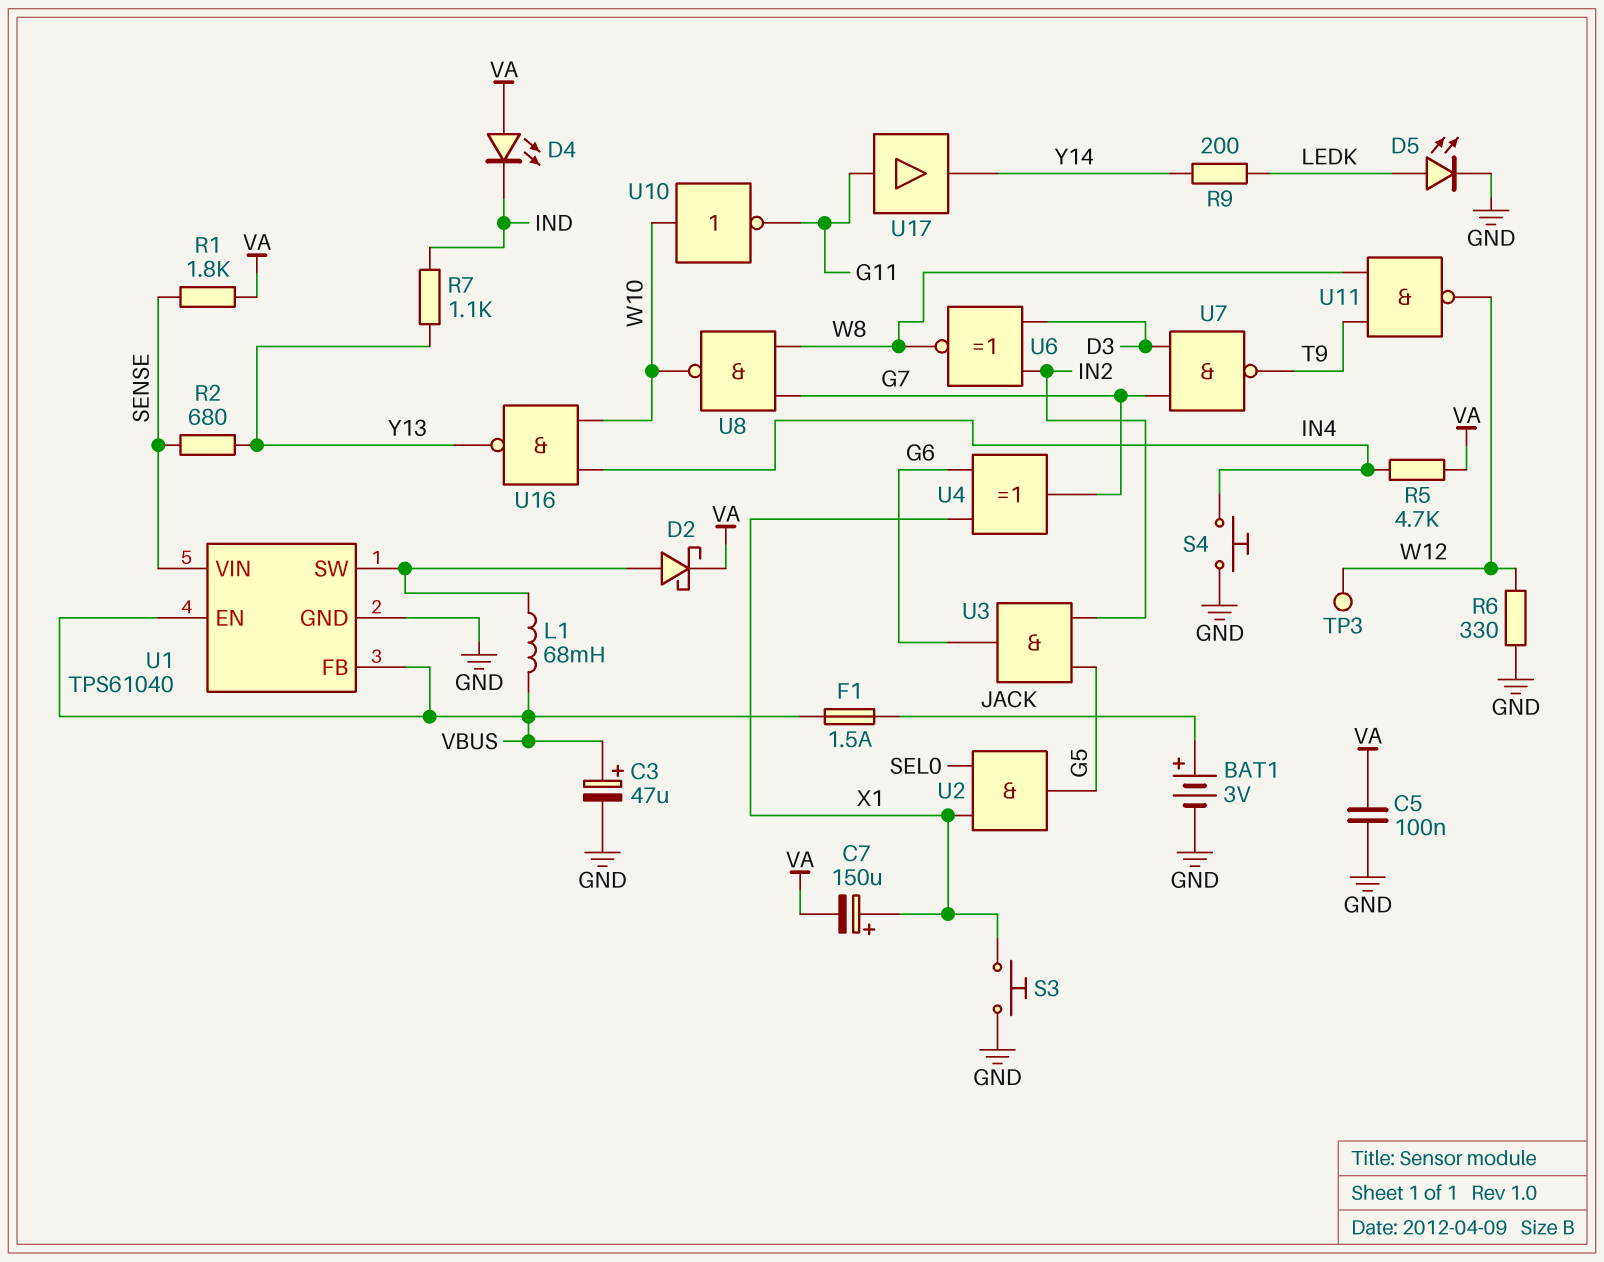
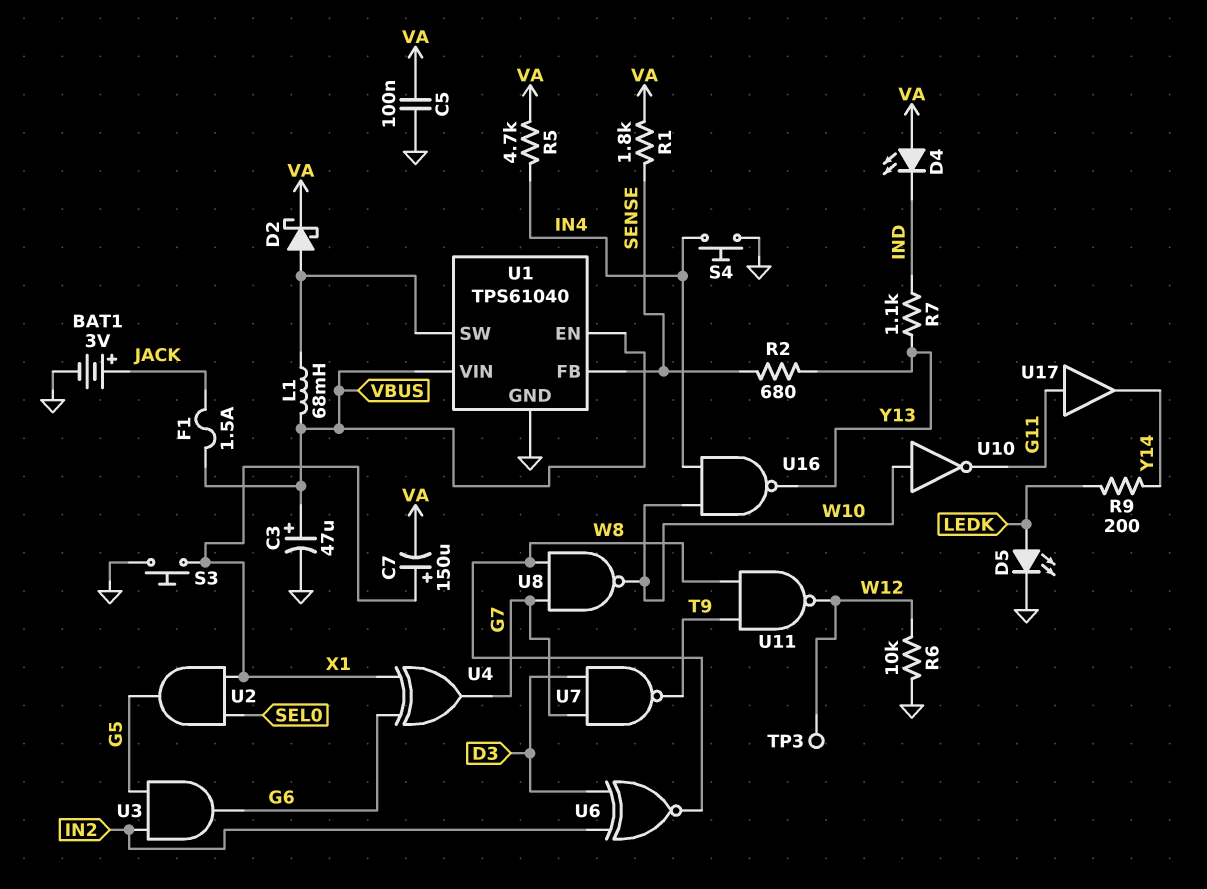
R6: 330 (GND, W12) -> 10k (GND, W12)
U1 pin FB: VBUS -> SENSE
U1 pin VIN: SENSE -> VBUS

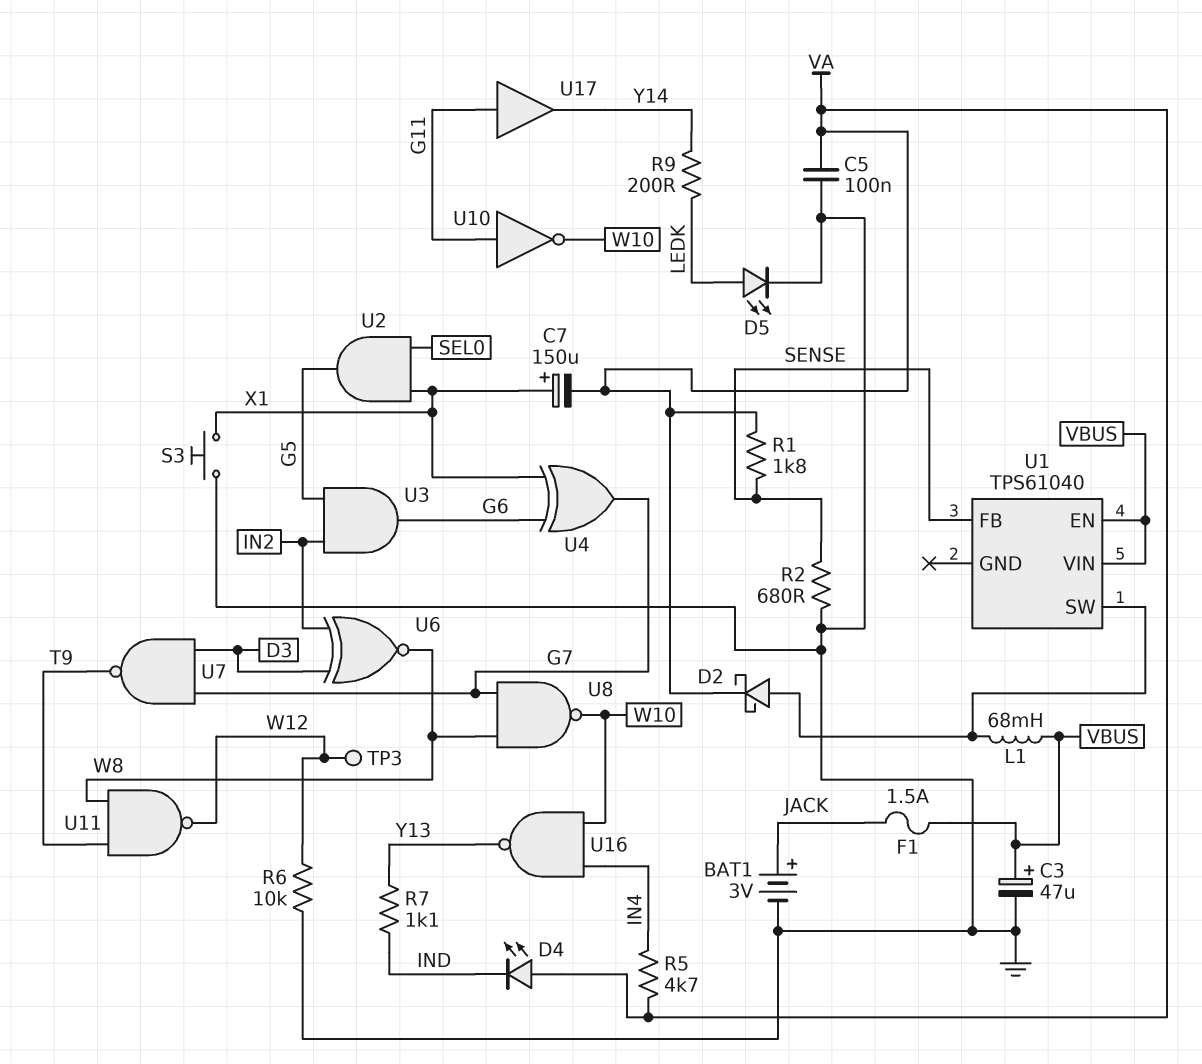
R2: 680 (SENSE, Y13) -> 680 (GND, SENSE)
S4: button (GND, IN4) -> none
U1 pin GND: GND -> none
U10: NOT (in W10, out G11) -> NOT (in G11, out W10)

